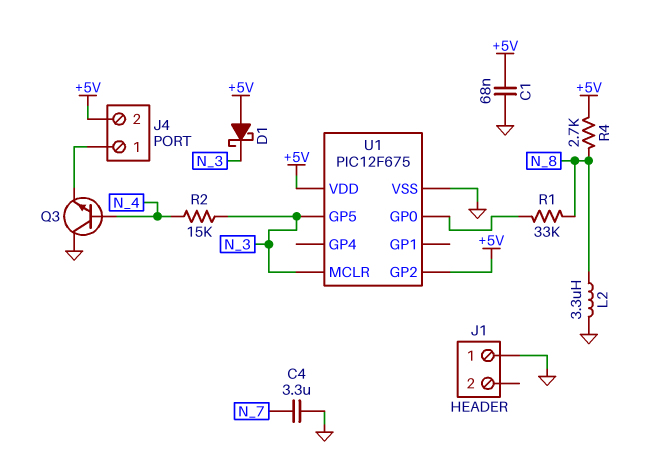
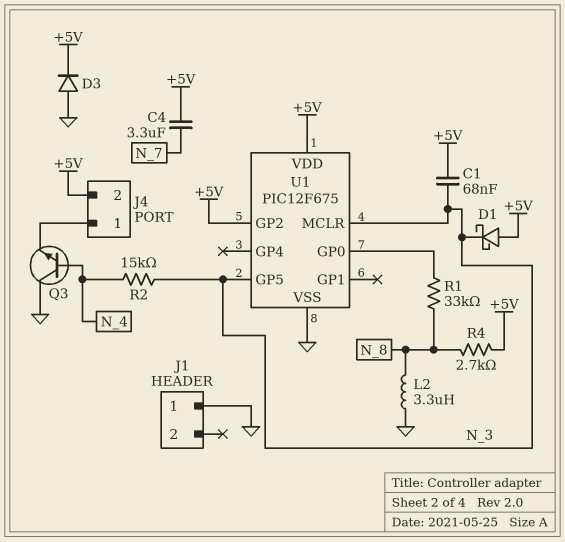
C1: 68nF (+5V, GND) -> 68nF (+5V, N_3)
C4: 3.3uF (GND, N_7) -> 3.3uF (+5V, N_7)
D3: none -> diode (A GND, K +5V)

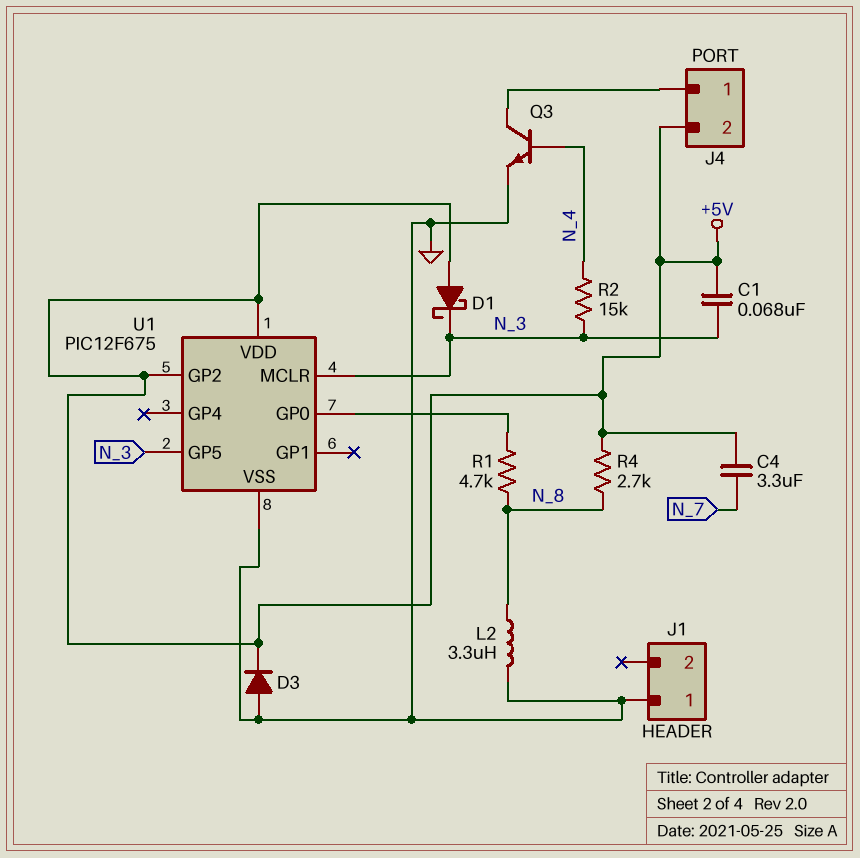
Q3: NPN (B N_4, C GND, E J4/1) -> NPN (B N_4, C J4/1, E GND)
R1: 33k (N_8, U1/GP0) -> 4.7k (N_8, U1/GP0)

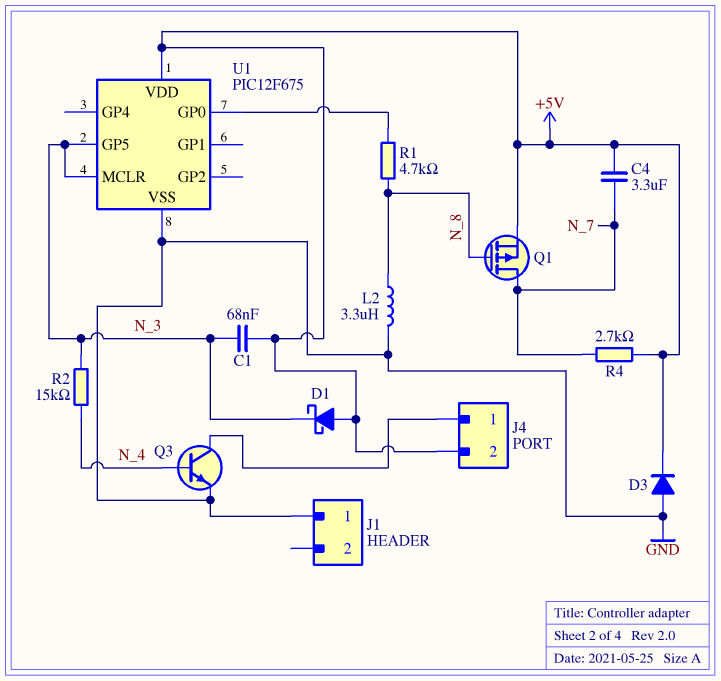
Q1: none -> PMOS (G N_8, D N_7, S +5V)
R4: 2.7k (+5V, N_8) -> 2.7k (+5V, N_7)
U1 pin GP2: +5V -> none

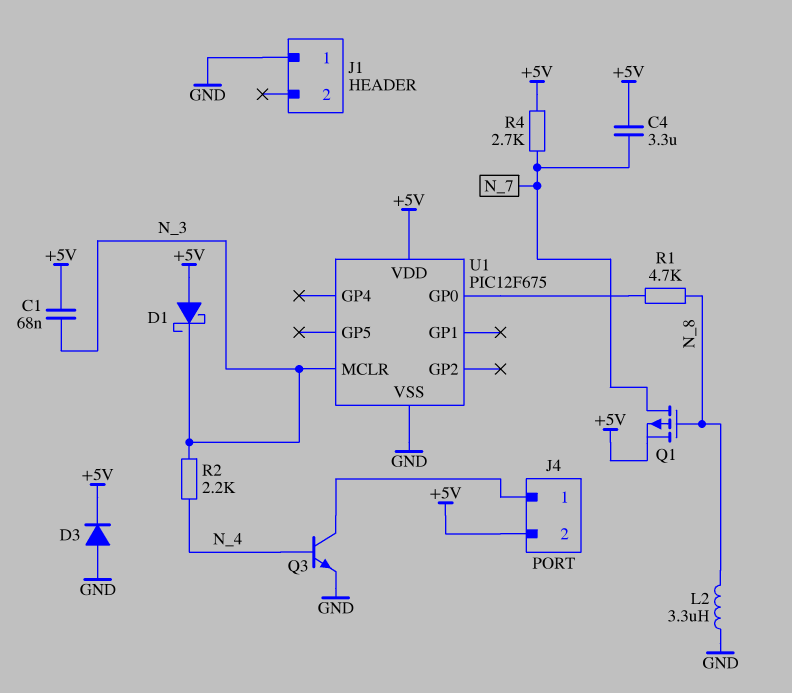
R2: 15k (N_3, N_4) -> 2.2k (N_3, N_4)
U1 pin GP5: N_3 -> none

